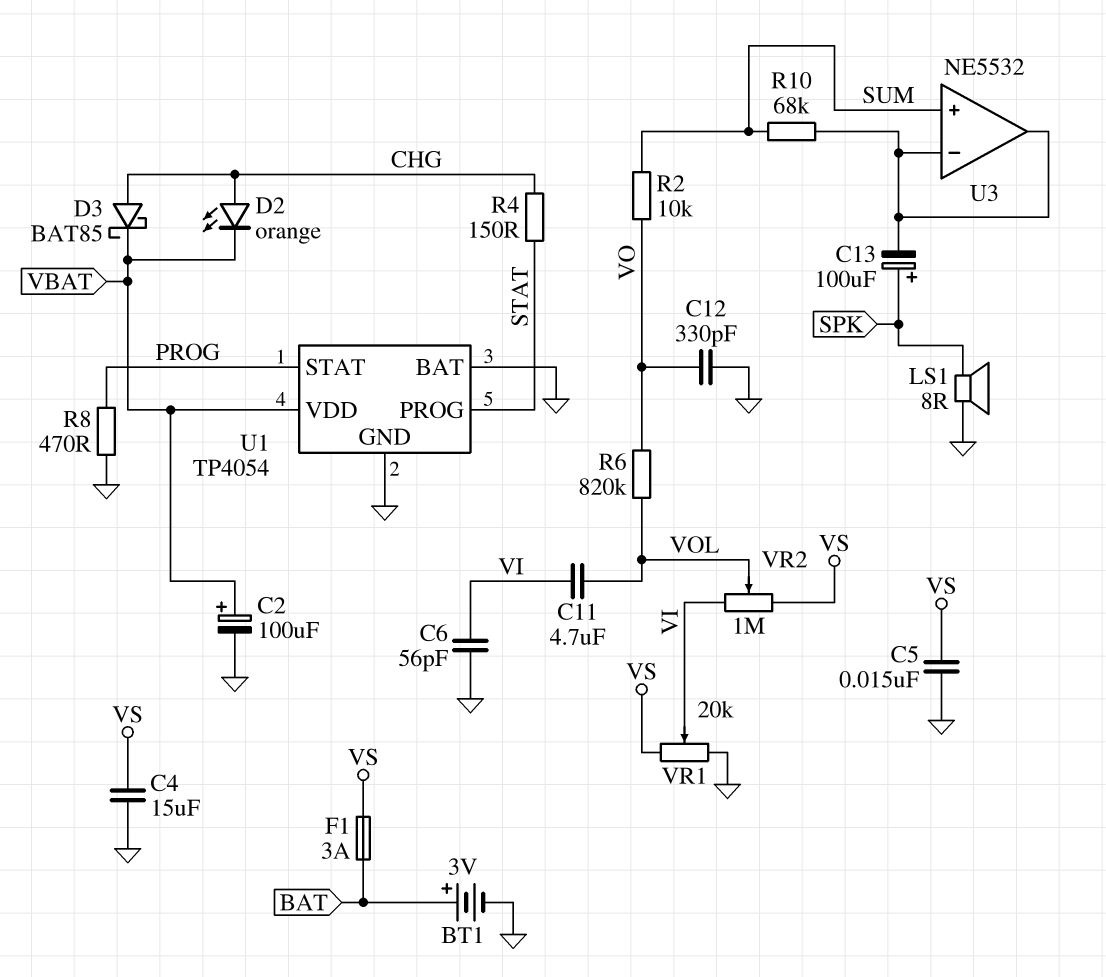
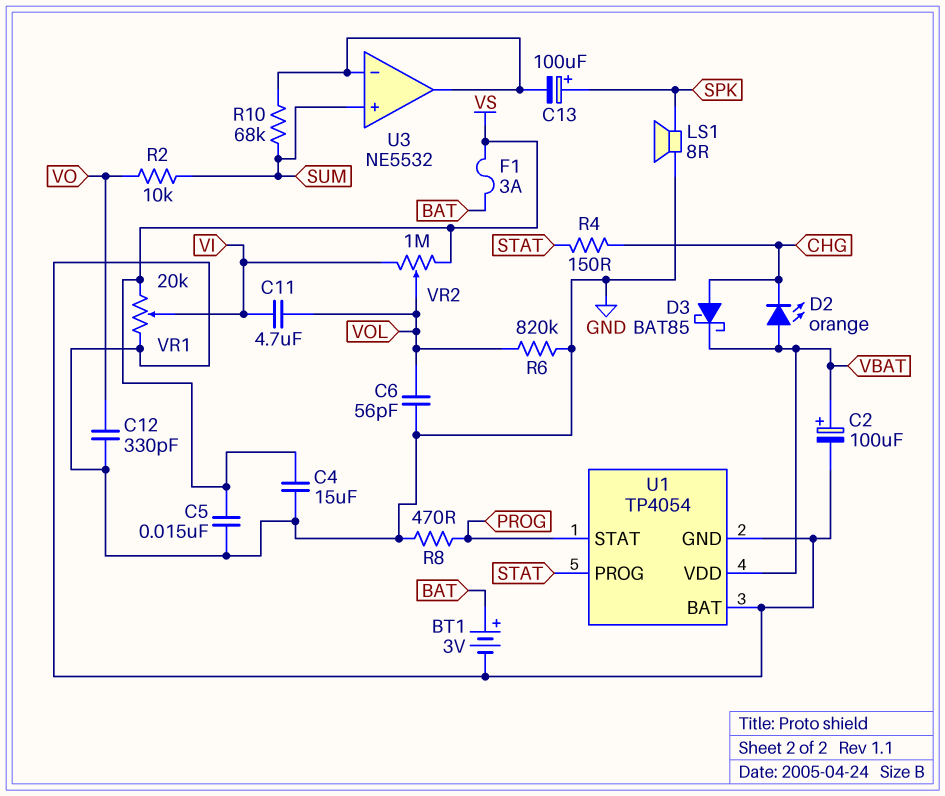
C6: 56pF (GND, VI) -> 56pF (GND, VOL)
D2: LED orange (A CHG, K VBAT) -> LED orange (A VBAT, K CHG)
R6: 820k (VO, VOL) -> 820k (GND, VOL)

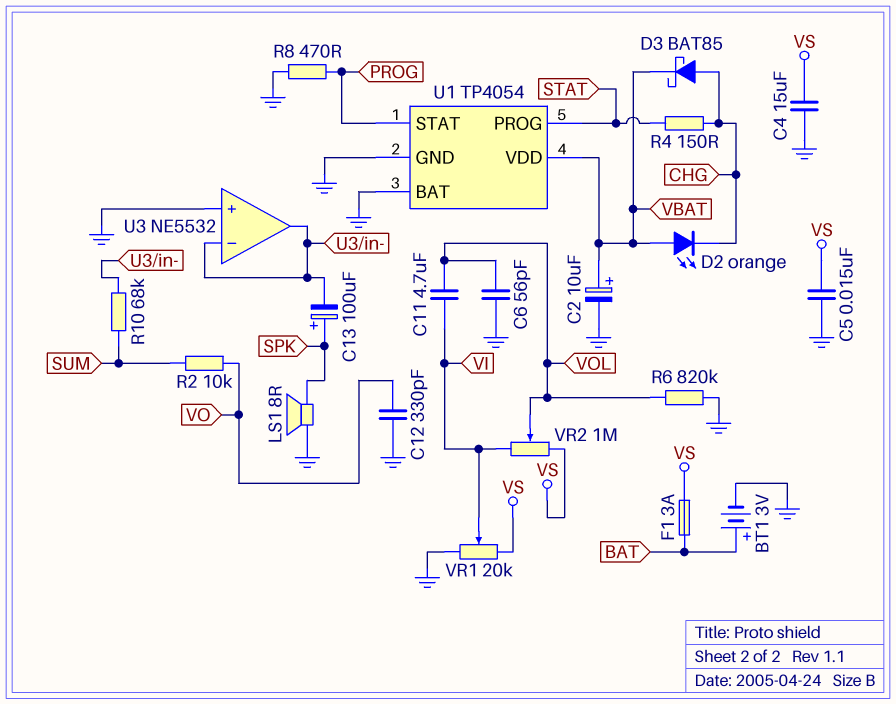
C2: 100uF (plus VBAT, minus GND) -> 10uF (plus VBAT, minus GND)
U3 pin in+: SUM -> GND

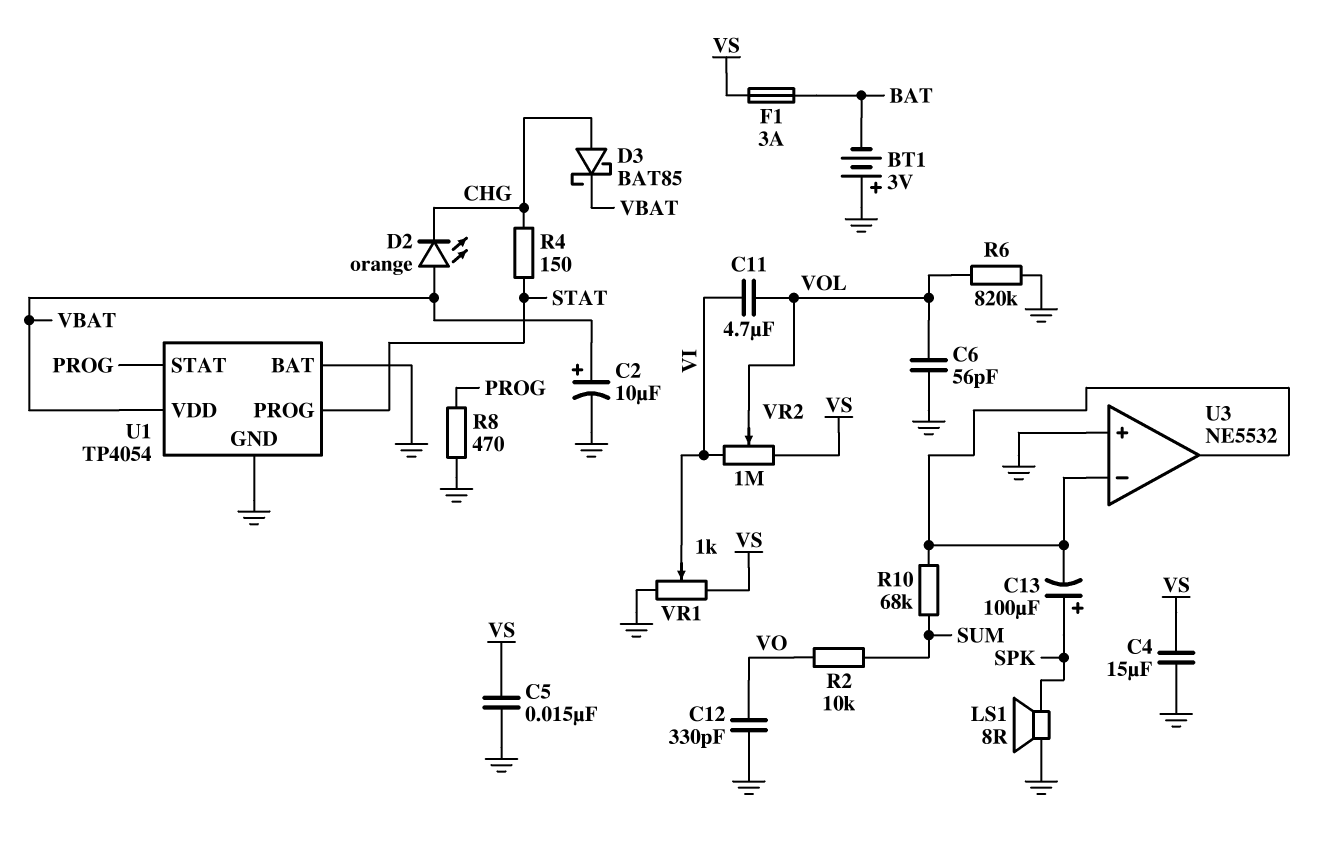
BT1: 3V (plus BAT, minus GND) -> 3V (plus GND, minus BAT)
VR1: 20k (GND, VS, wiper VI) -> 1k (GND, VS, wiper VI)

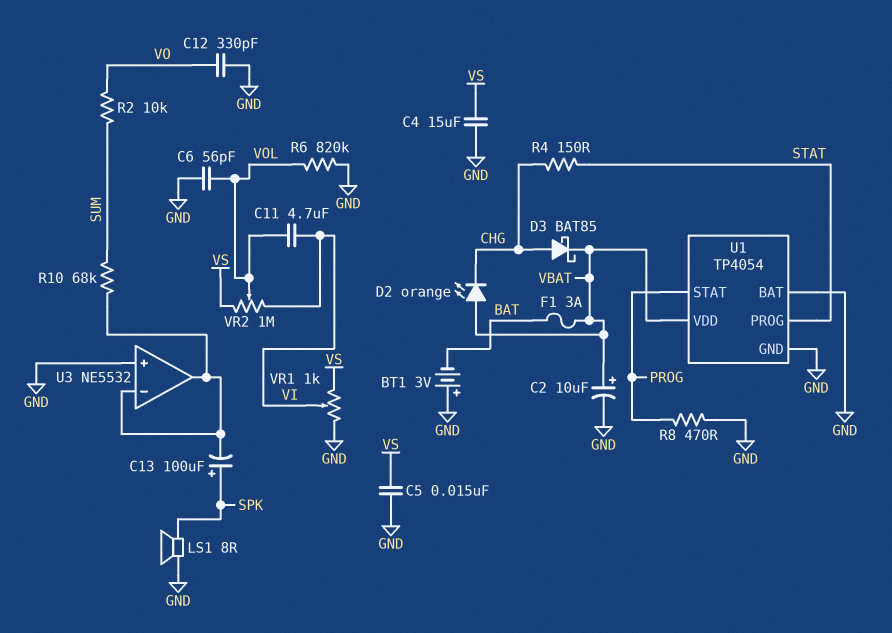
F1: 3A (BAT, VS) -> 3A (BAT, VBAT)

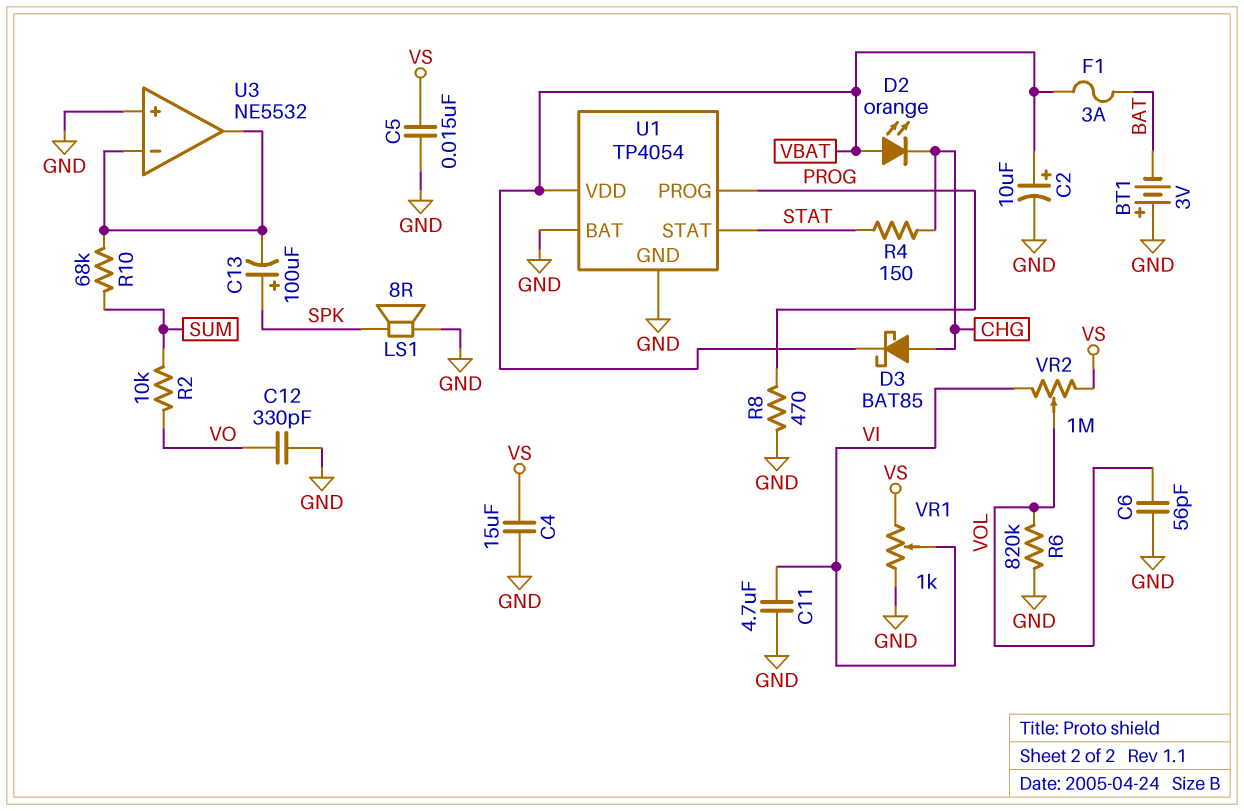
C11: 4.7uF (VI, VOL) -> 4.7uF (GND, VI)
U1 pin PROG: STAT -> PROG
U1 pin STAT: PROG -> STAT

